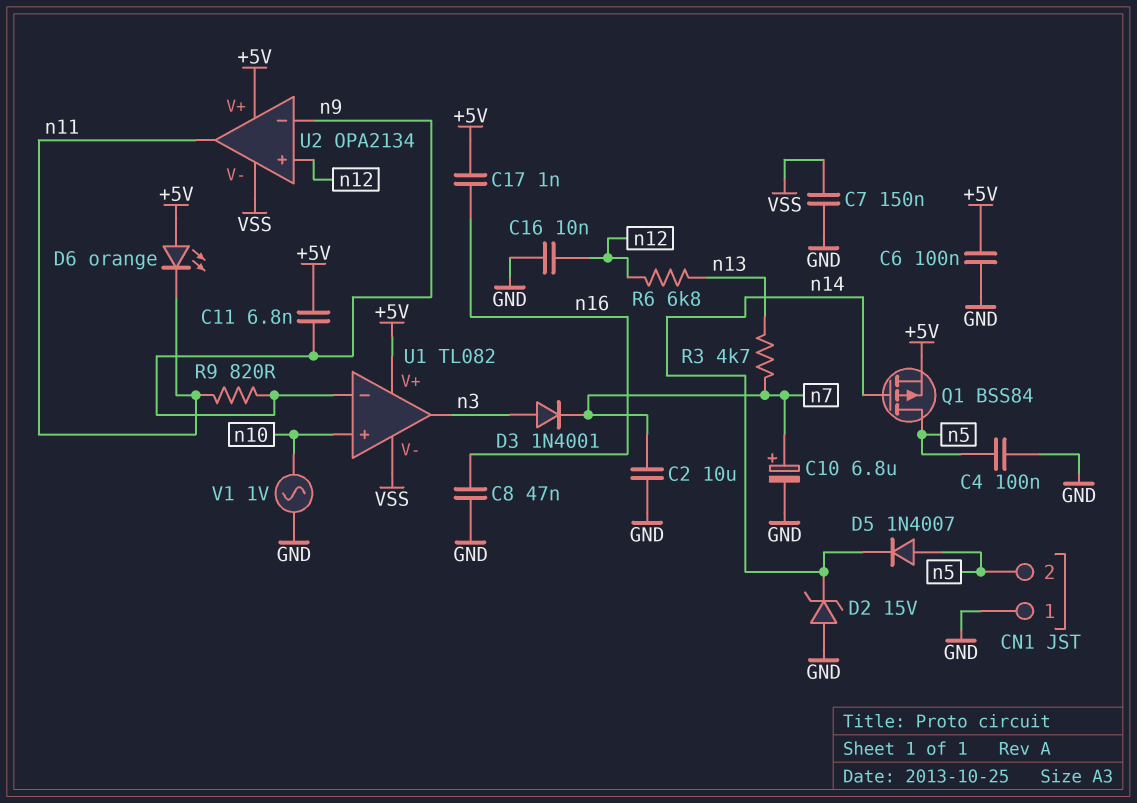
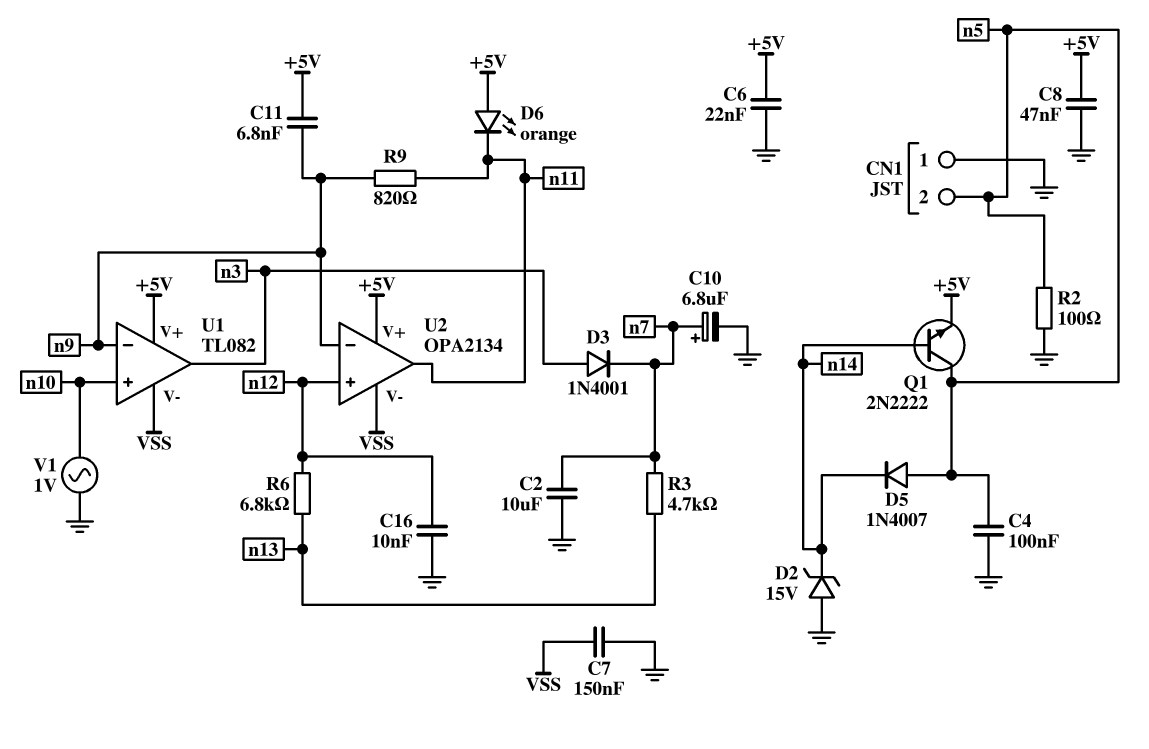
C6: 100nF (+5V, GND) -> 22nF (+5V, GND)
C8: 47nF (GND, n16) -> 47nF (+5V, GND)
C17: 1nF (+5V, n16) -> none
Q1: PMOS BSS84 (G n14, D n5, S +5V) -> NPN 2N2222 (B n14, C n5, E +5V)
R2: none -> 100 (GND, n5)

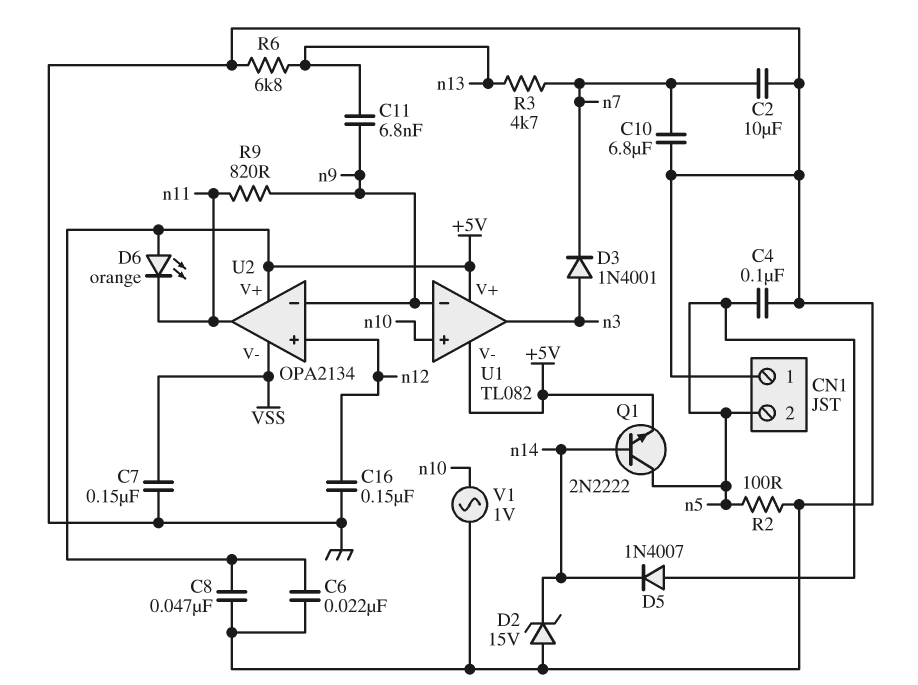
C10: 6.8uF (plus n7, minus GND) -> 6.8uF (GND, n7)
C11: 6.8nF (+5V, n9) -> 6.8nF (n9, n13)
C16: 10nF (GND, n12) -> 150nF (GND, n12)
R6: 6.8k (n12, n13) -> 6.8k (GND, n13)
U1 pin V-: VSS -> +5V

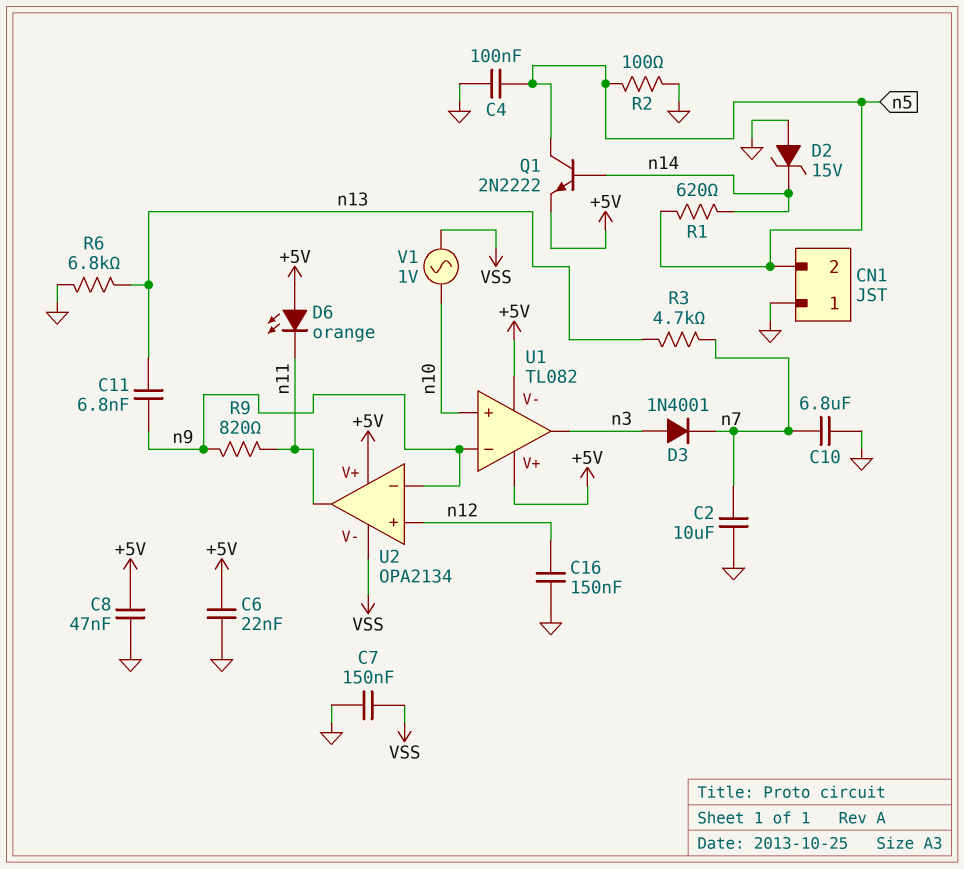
D5: diode 1N4007 (A n5, K n14) -> none
R1: none -> 620 (n5, n14)
V1: AC 1V (GND, n10) -> AC 1V (VSS, n10)

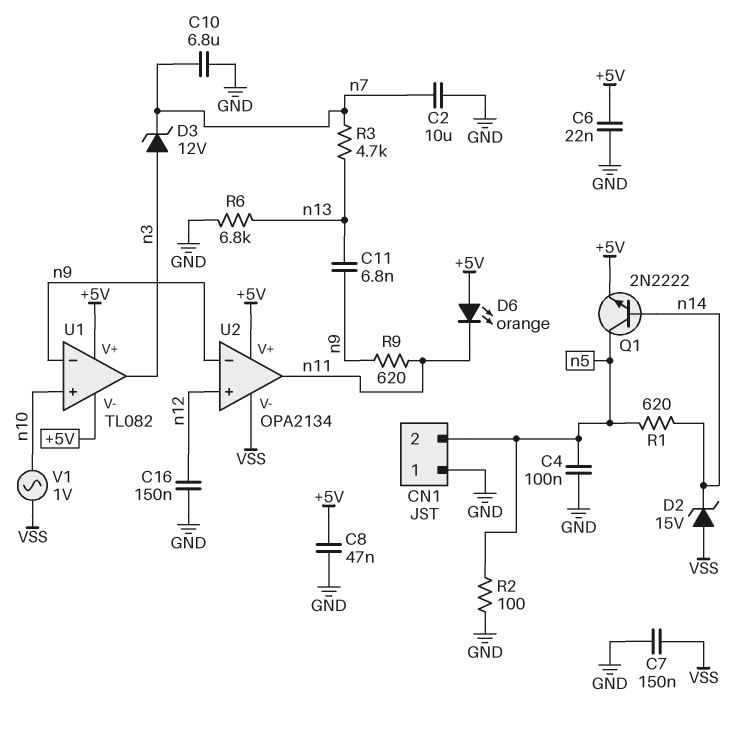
D2: zener 15V (A GND, K n14) -> zener 15V (A VSS, K n14)
D3: diode 1N4001 (A n3, K n7) -> zener 12V (A n3, K n7)
R9: 820 (n9, n11) -> 620 (n9, n11)

